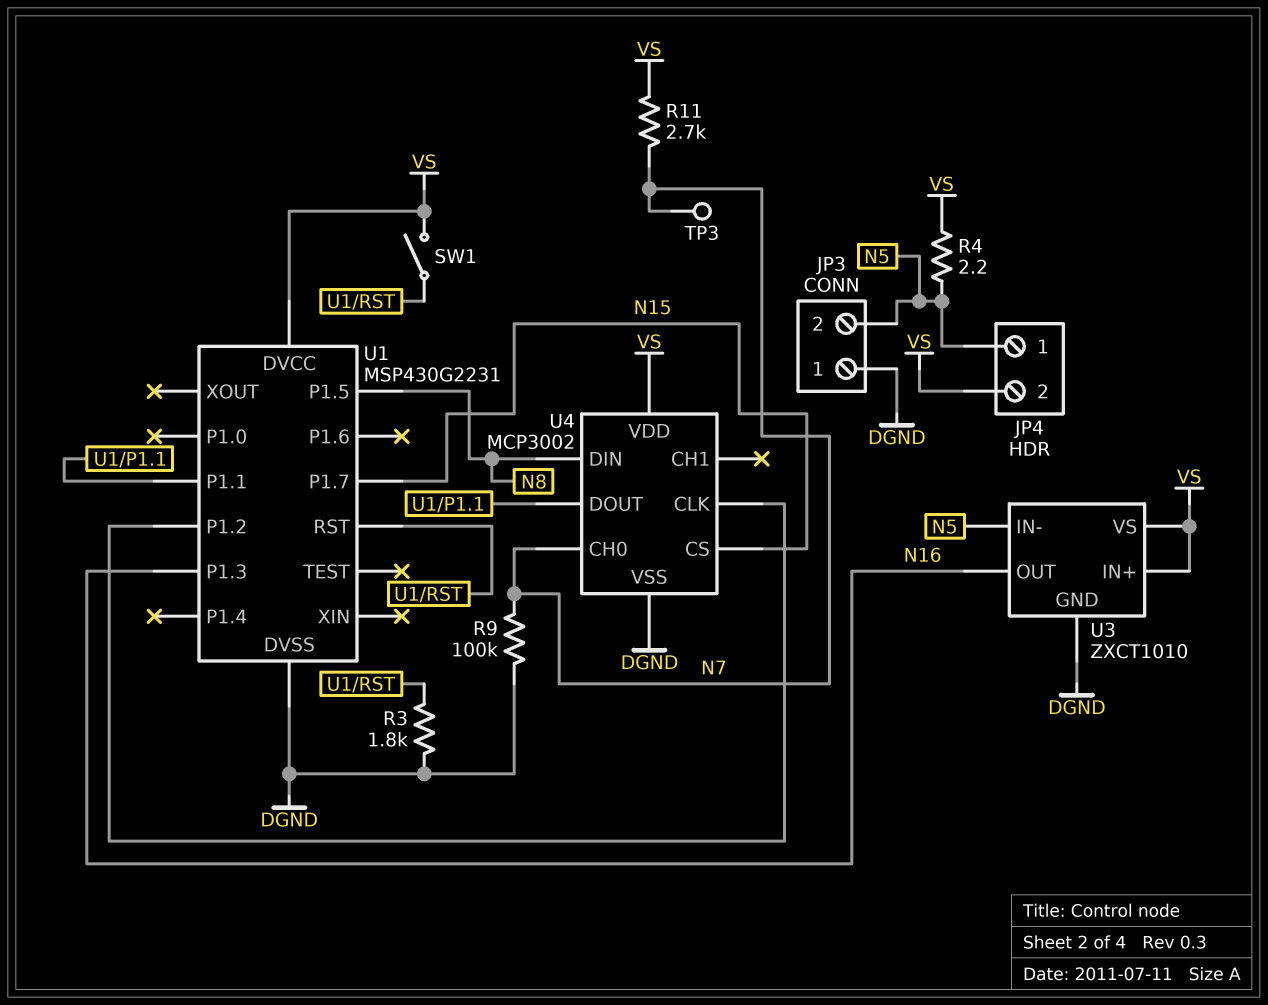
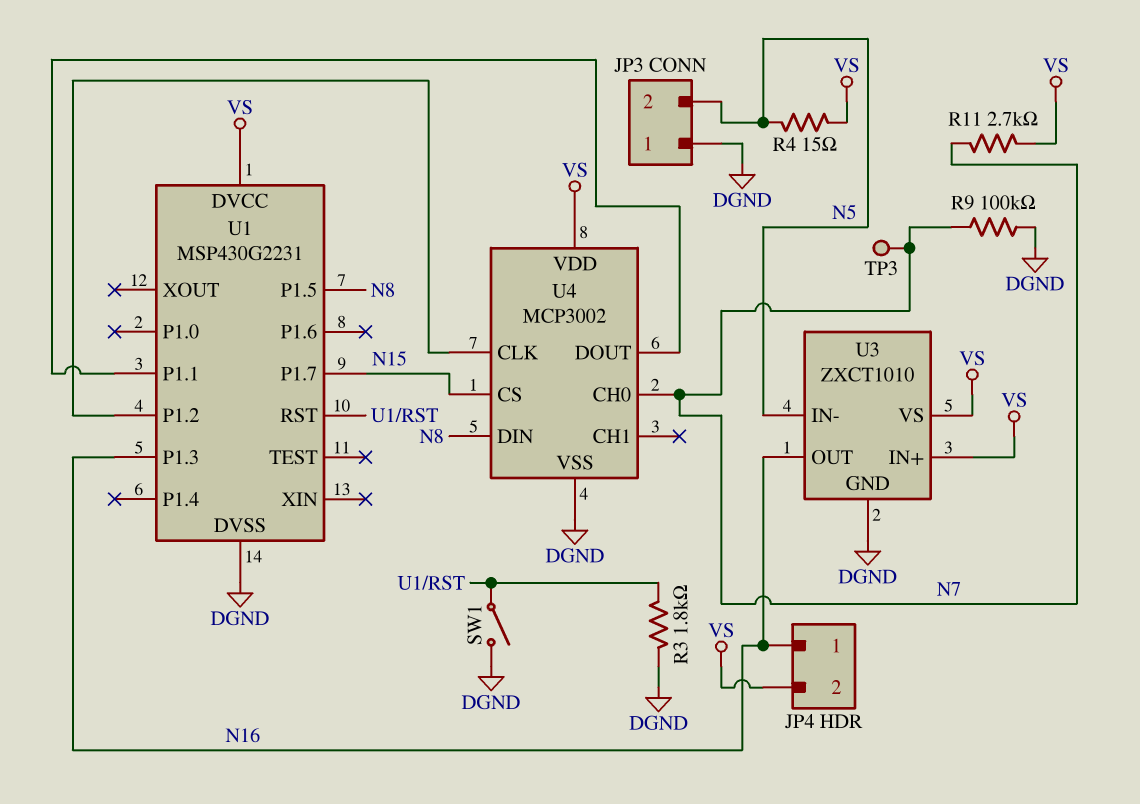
JP4 pin 1: N5 -> N16
R4: 2.2 (N5, VS) -> 15 (N5, VS)
SW1: switch (U1/RST, VS) -> switch (DGND, U1/RST)

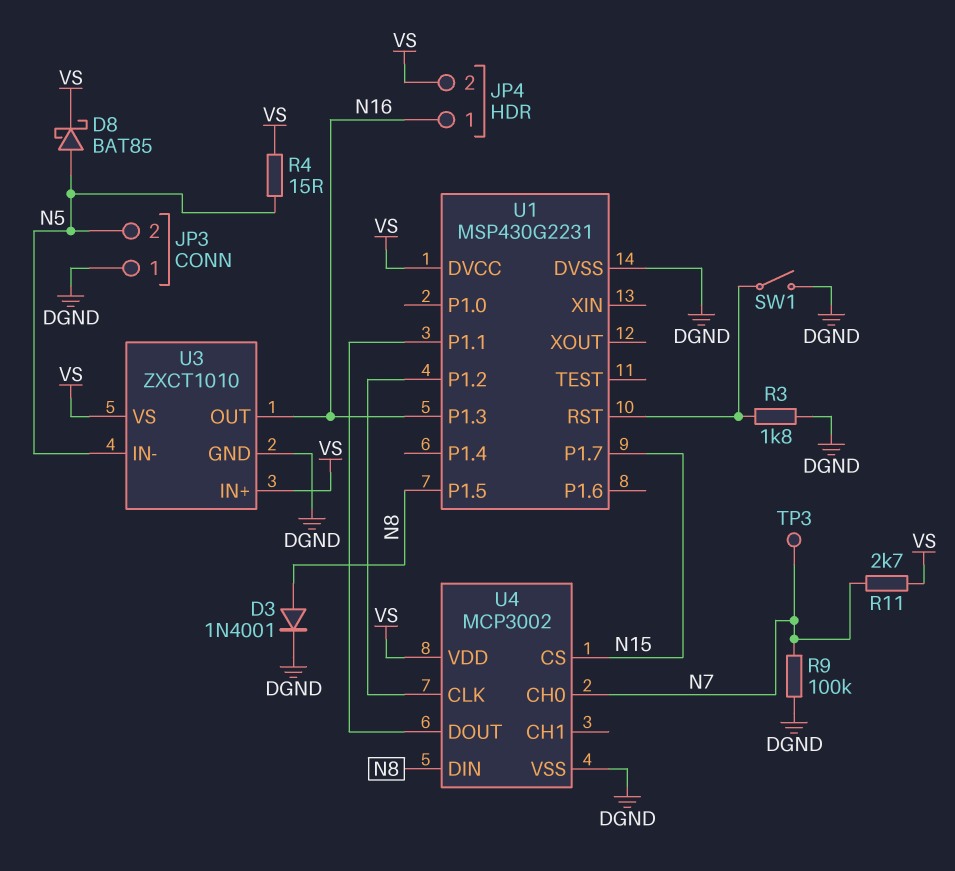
D3: none -> diode 1N4001 (A N8, K DGND)
D8: none -> schottky BAT85 (A N5, K VS)

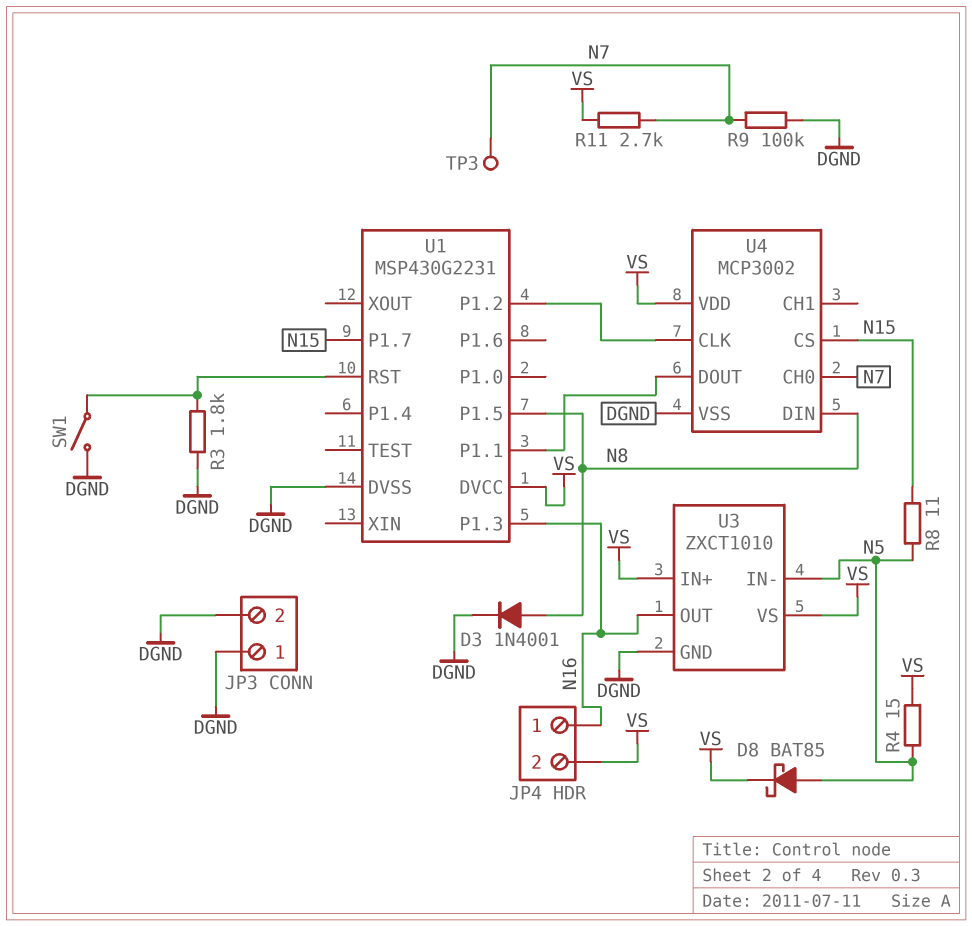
JP3 pin 2: N5 -> DGND
R8: none -> 11 (N5, N15)

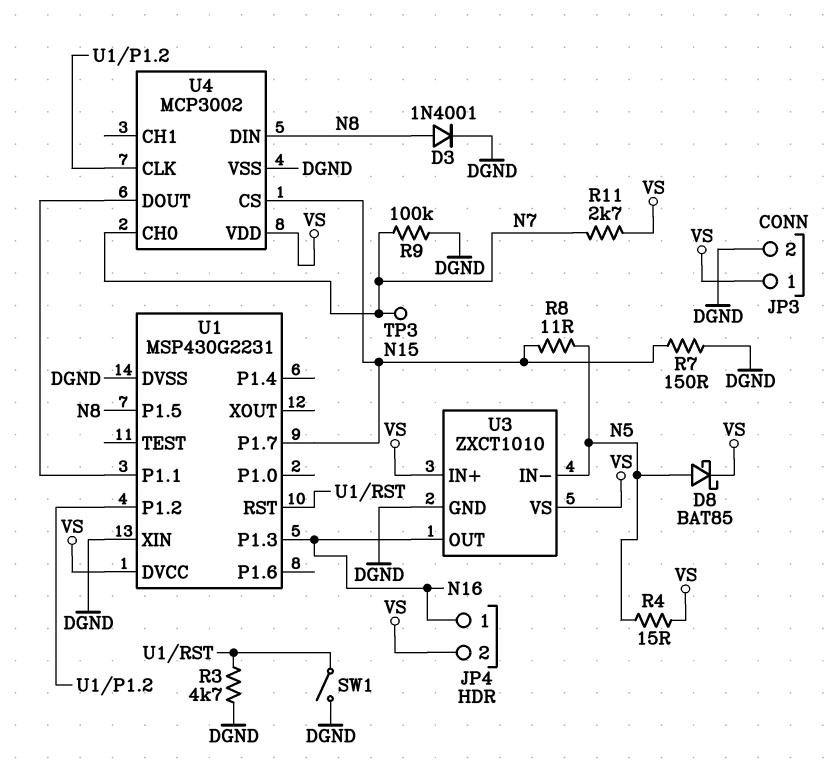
JP3 pin 1: DGND -> VS
R3: 1.8k (DGND, U1/RST) -> 4.7k (DGND, U1/RST)
R7: none -> 150 (DGND, N15)
U1 pin XIN: none -> DGND

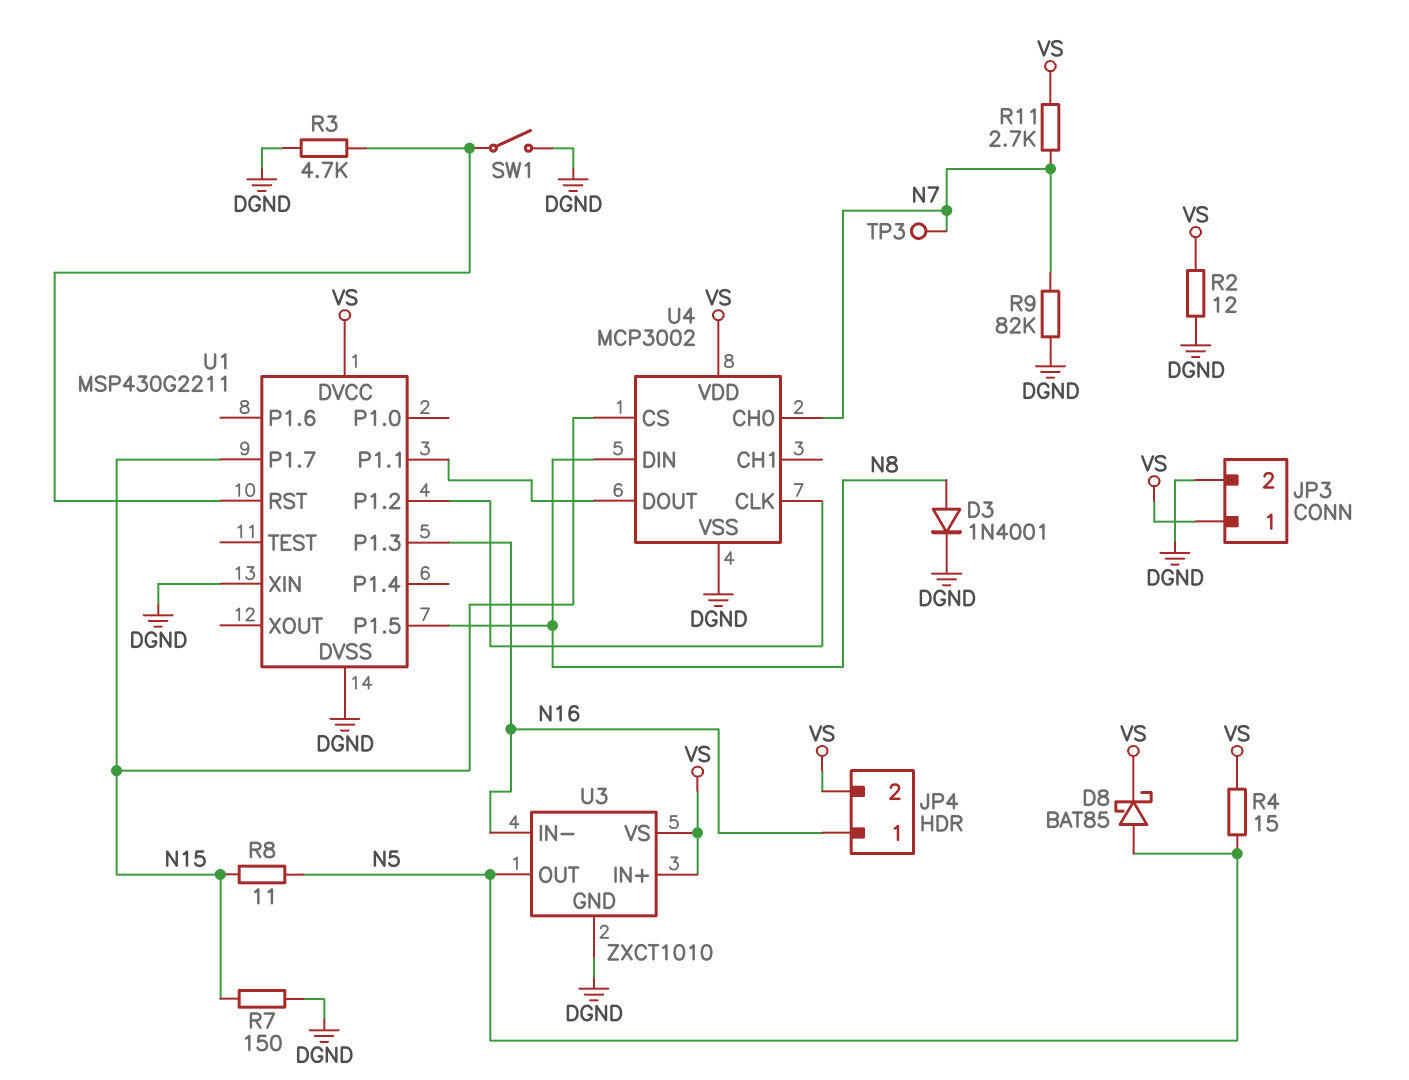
R2: none -> 12 (DGND, VS)
R9: 100k (DGND, N7) -> 82k (DGND, N7)
U1: MSP430G2231 -> MSP430G2211
U3 pin IN-: N5 -> N16
U3 pin OUT: N16 -> N5

